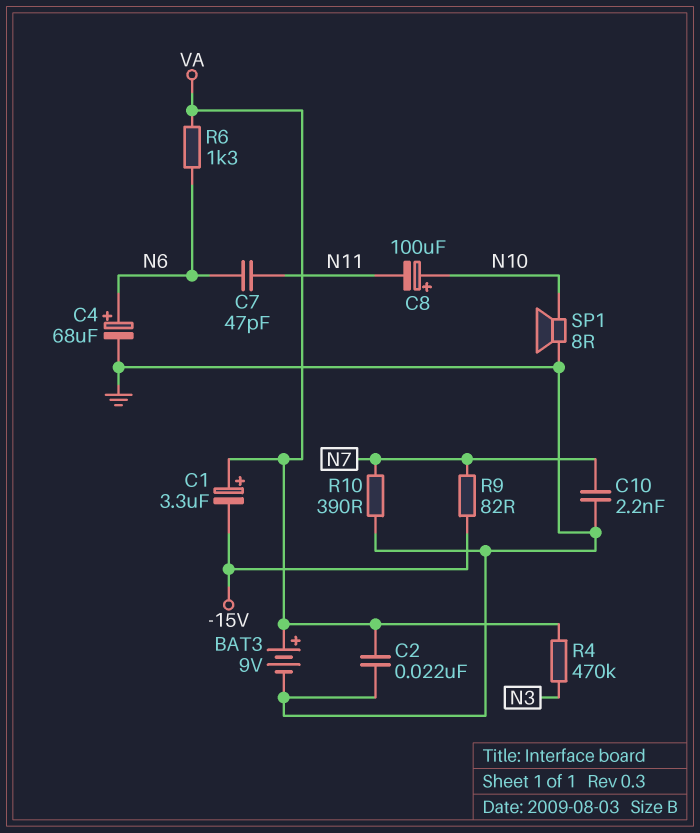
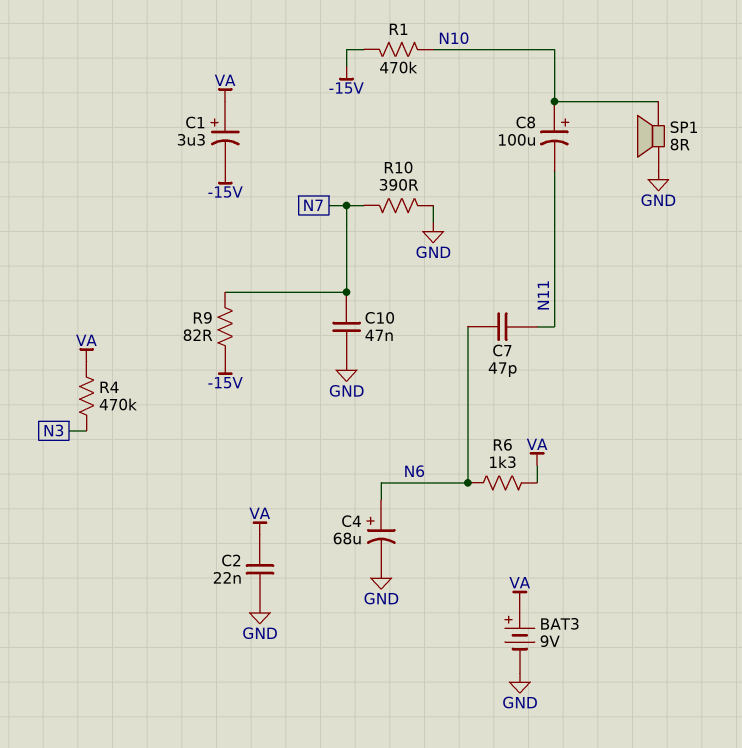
C10: 2.2nF (GND, N7) -> 47nF (GND, N7)
R1: none -> 470k (-15V, N10)

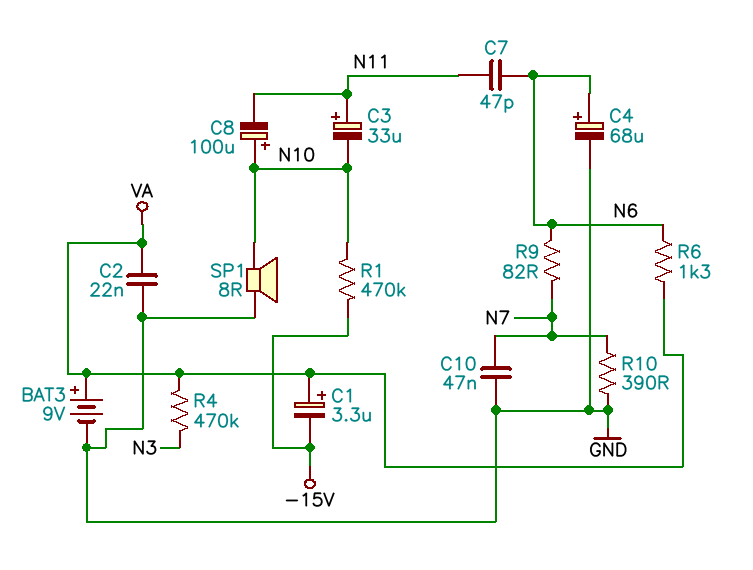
C3: none -> 33uF (plus N11, minus N10)
R9: 82 (-15V, N7) -> 82 (N6, N7)

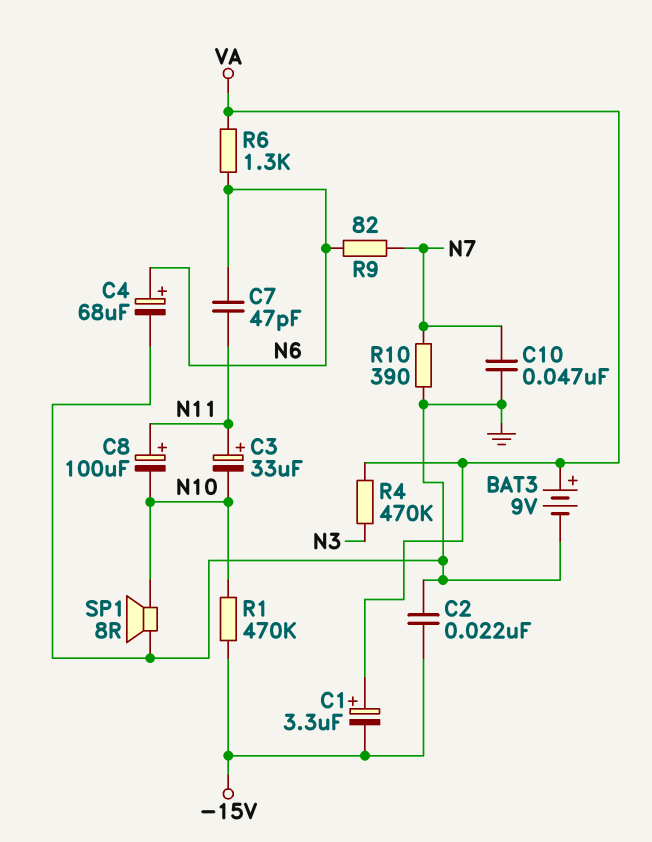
C2: 22nF (GND, VA) -> 22nF (-15V, GND)
C8: 100uF (plus N10, minus N11) -> 100uF (plus N11, minus N10)

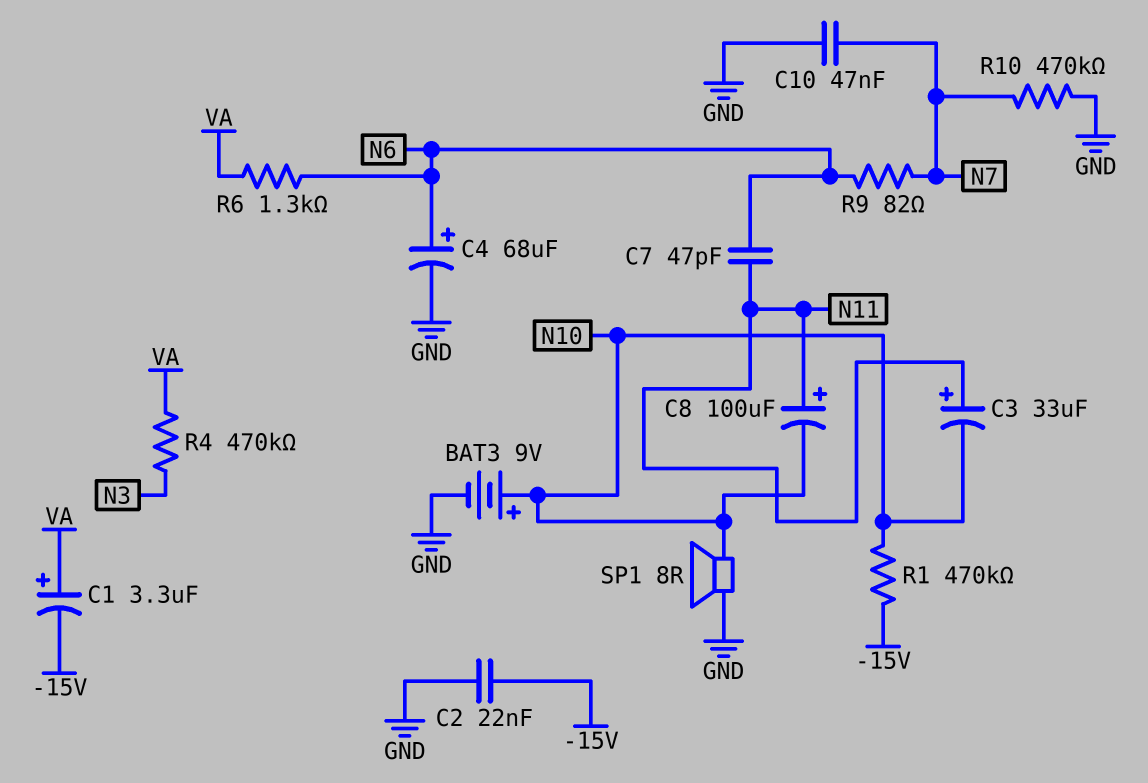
BAT3: 9V (plus VA, minus GND) -> 9V (plus N10, minus GND)
R10: 390 (GND, N7) -> 470k (GND, N7)

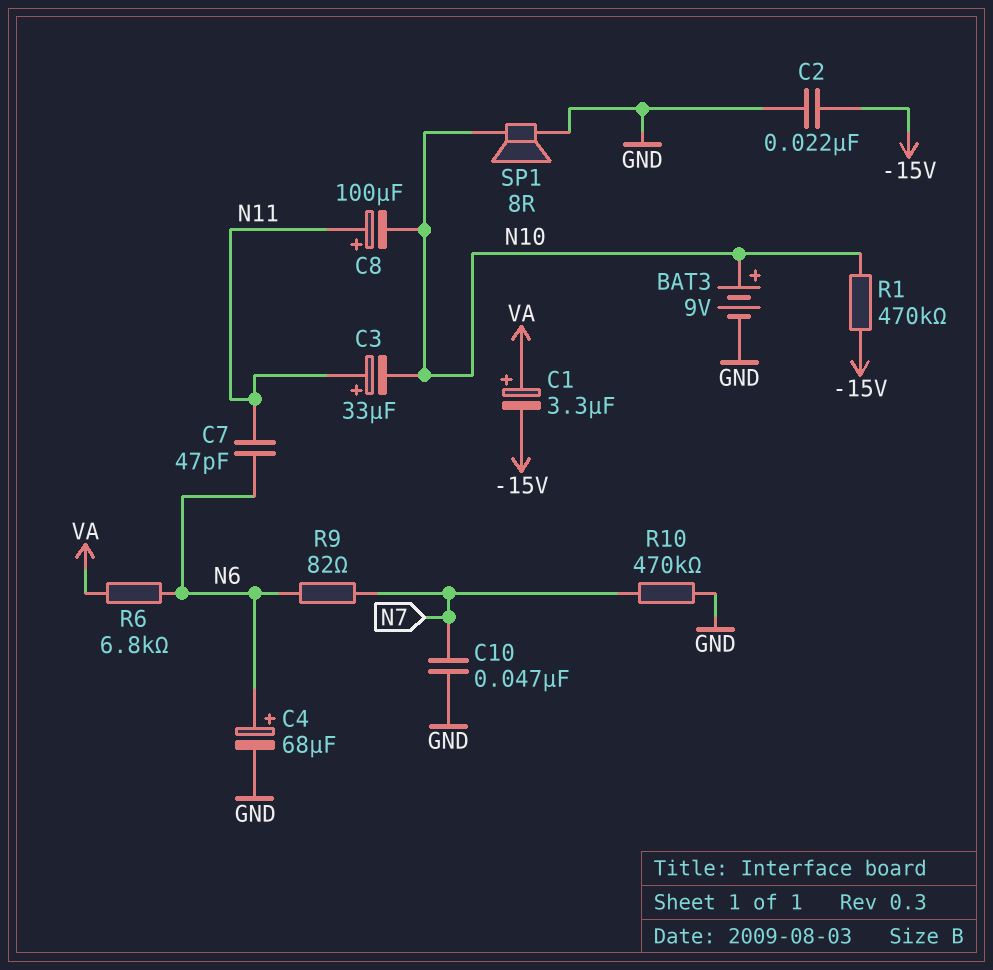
R4: 470k (N3, VA) -> none
R6: 1.3k (N6, VA) -> 6.8k (N6, VA)

